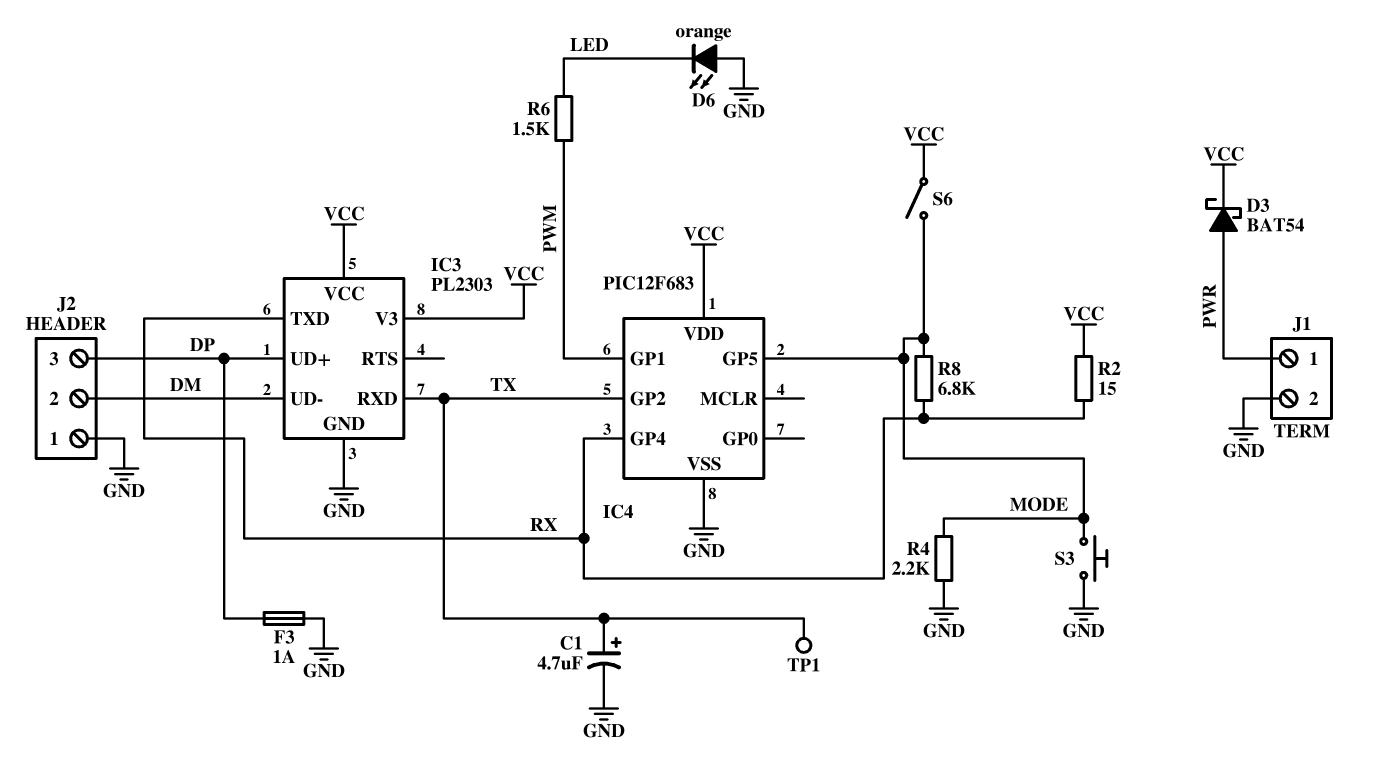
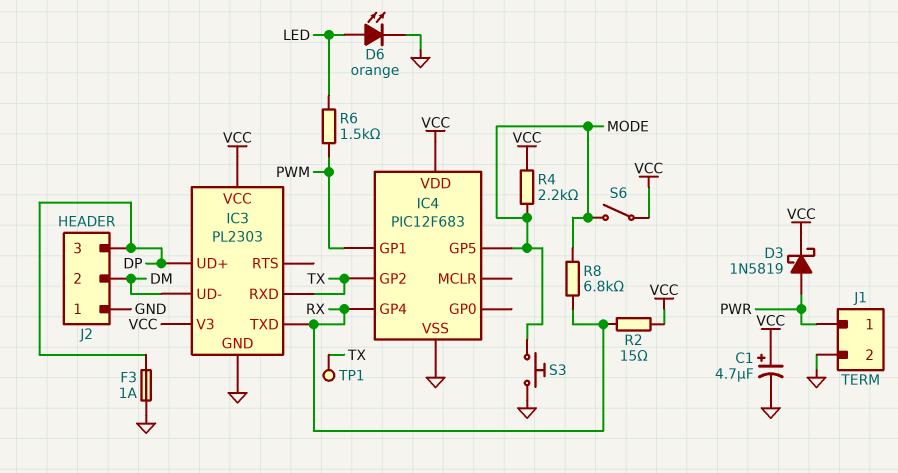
C1: 4.7uF (plus TX, minus GND) -> 4.7uF (plus VCC, minus GND)
D3: schottky BAT54 (A PWR, K VCC) -> schottky 1N5819 (A PWR, K VCC)
D6: LED orange (A GND, K LED) -> LED orange (A LED, K GND)
R4: 2.2k (GND, MODE) -> 2.2k (MODE, VCC)

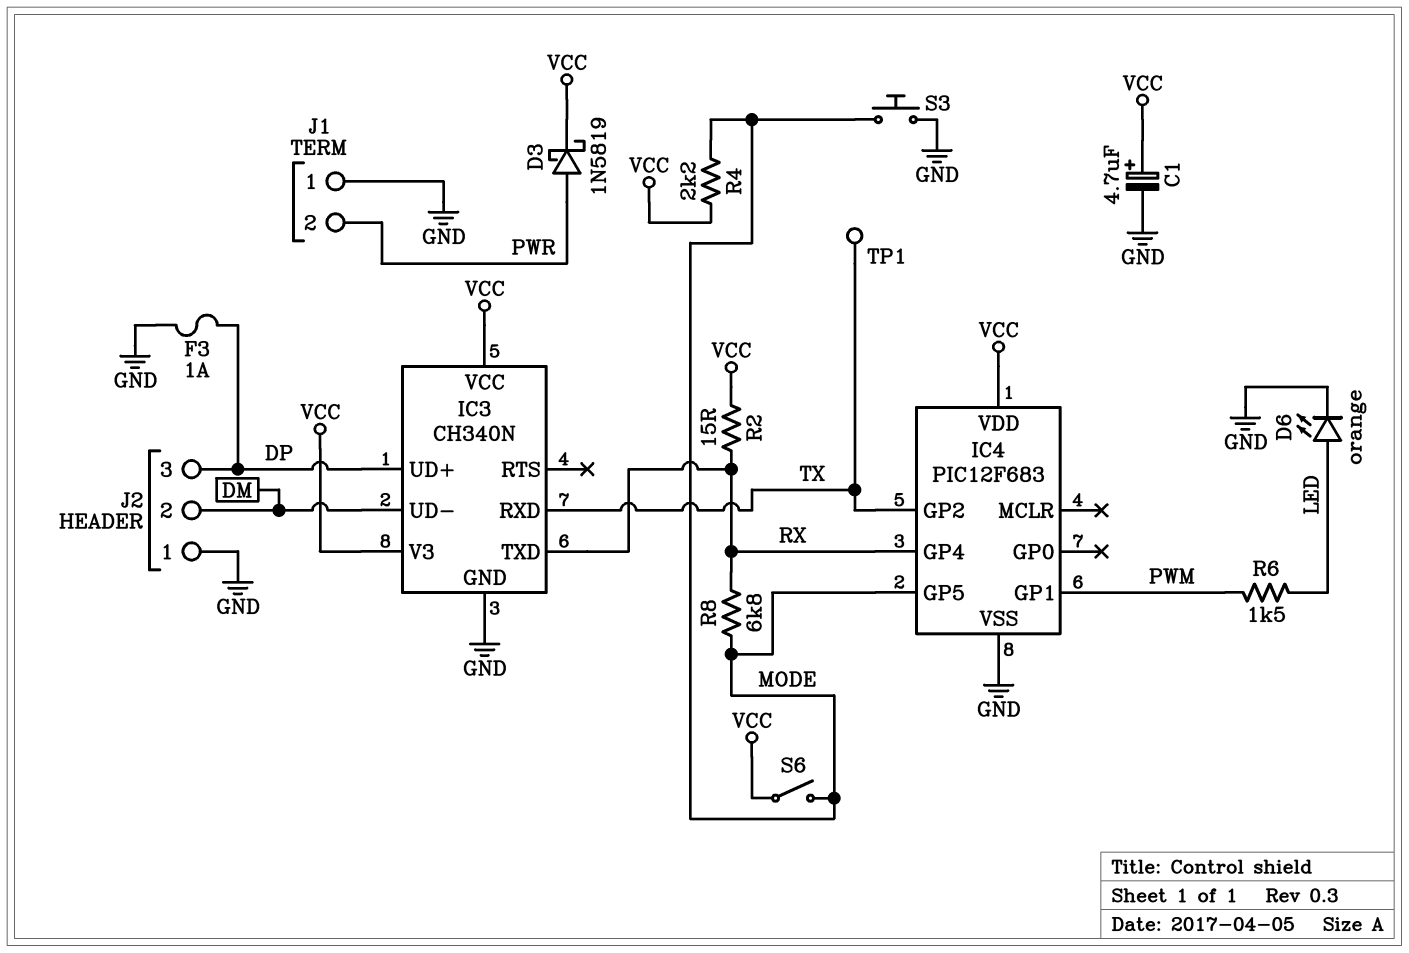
IC3: PL2303 -> CH340N
J1 pin 1: PWR -> GND
J1 pin 2: GND -> PWR

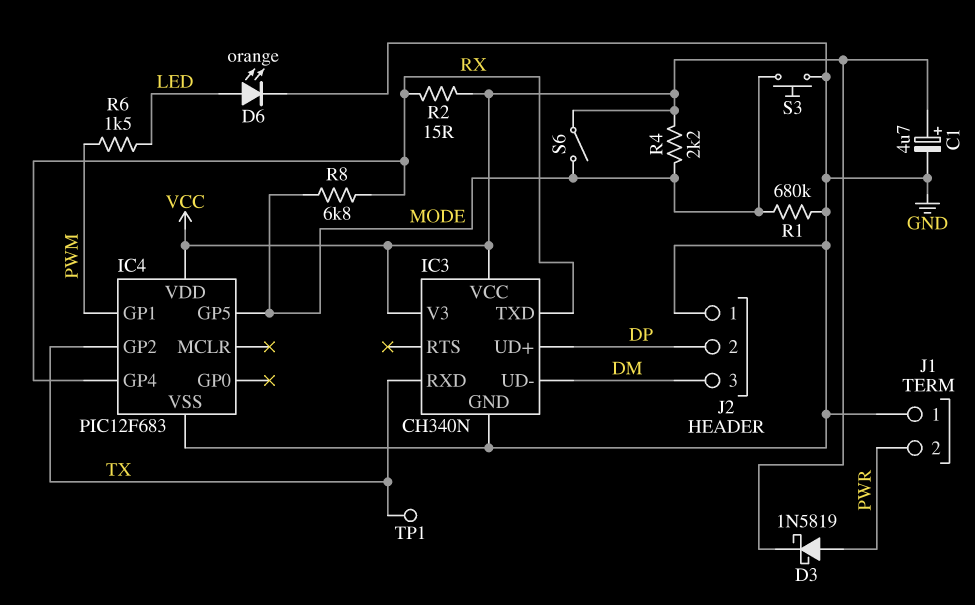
F3: 1A (DP, GND) -> none
J2 pin 2: DM -> DP
J2 pin 3: DP -> DM
R1: none -> 680k (GND, MODE)

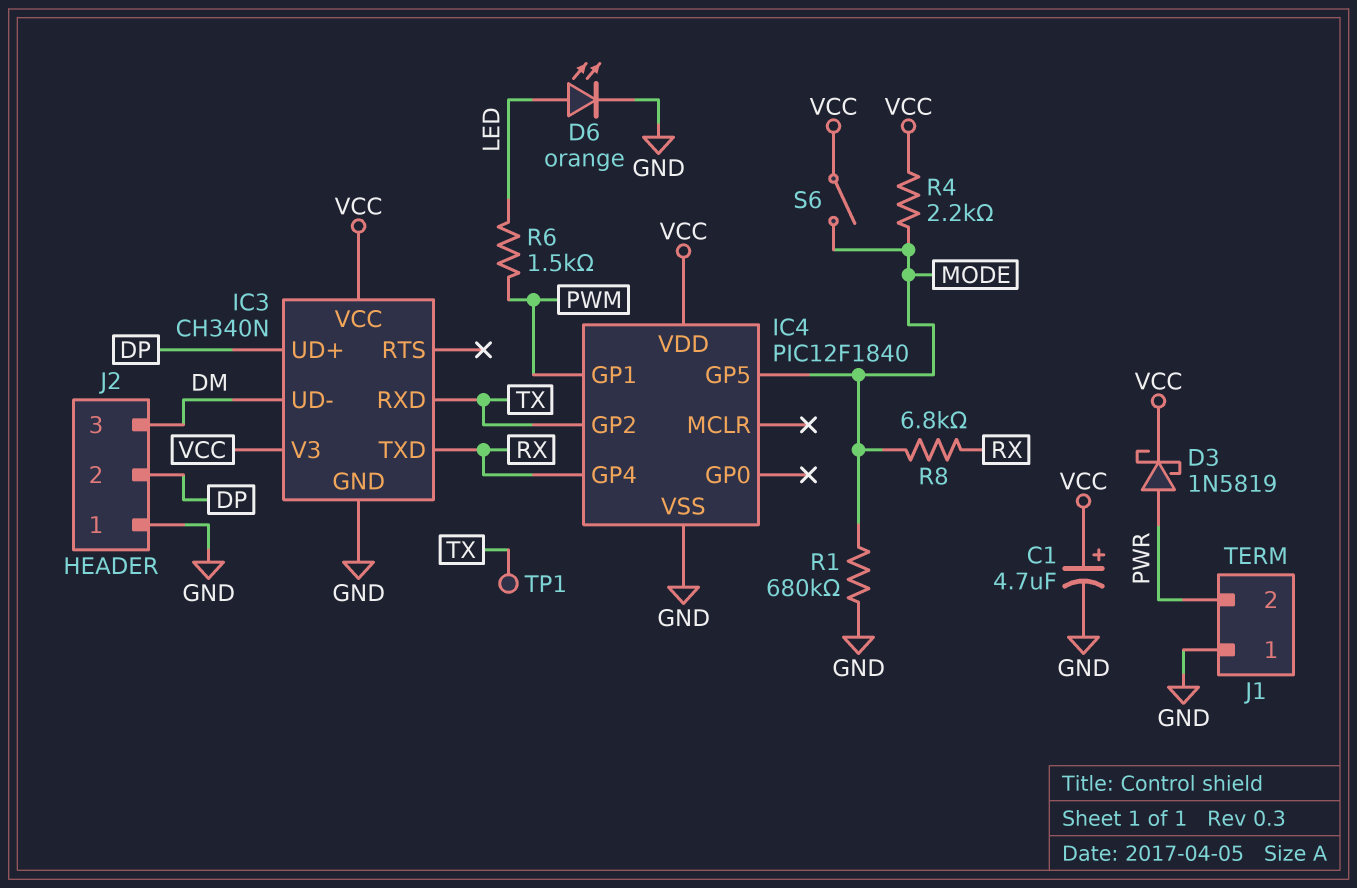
IC4: PIC12F683 -> PIC12F1840
R2: 15 (RX, VCC) -> none
S3: button (GND, MODE) -> none

